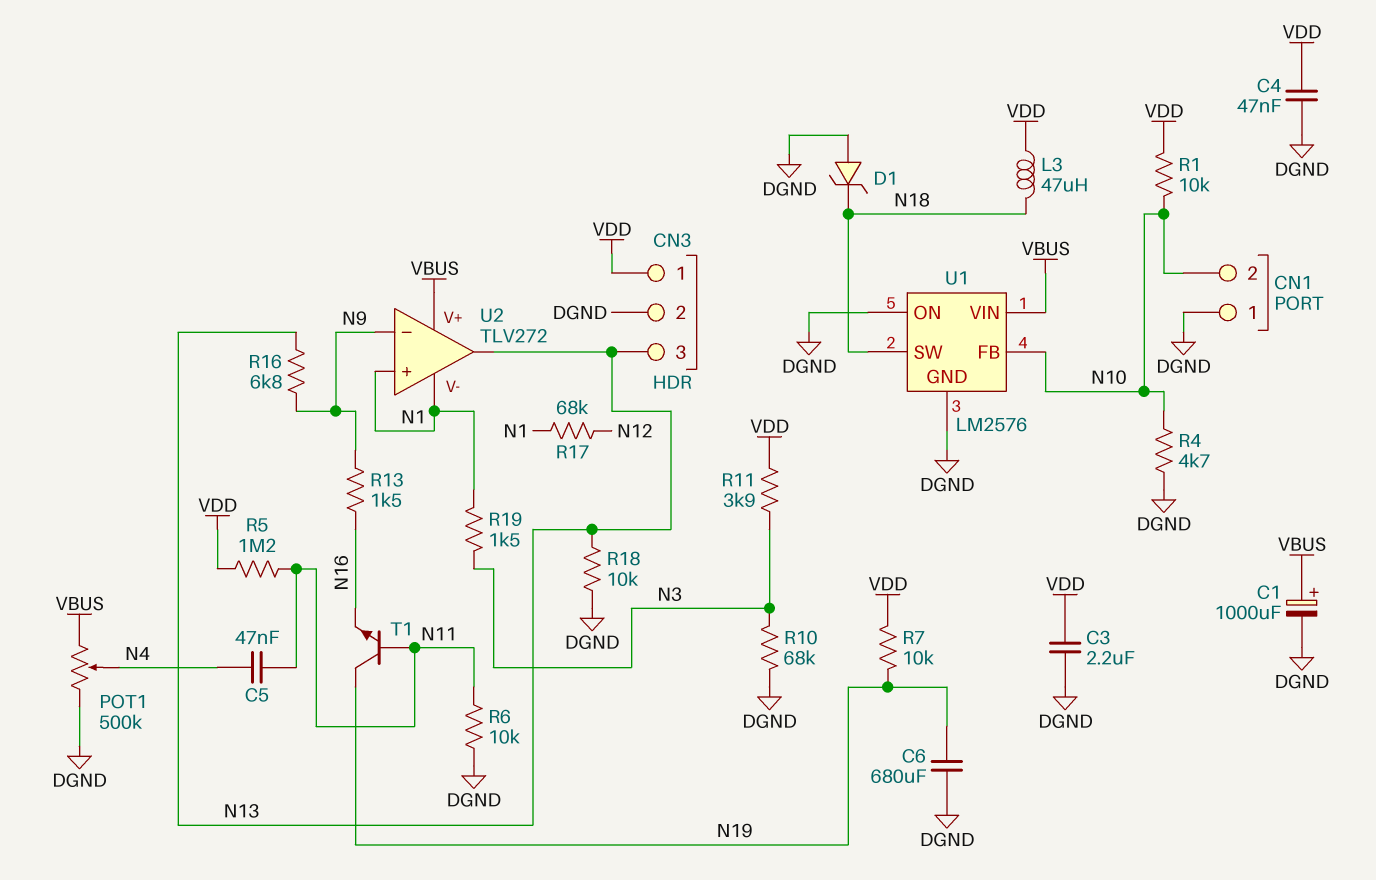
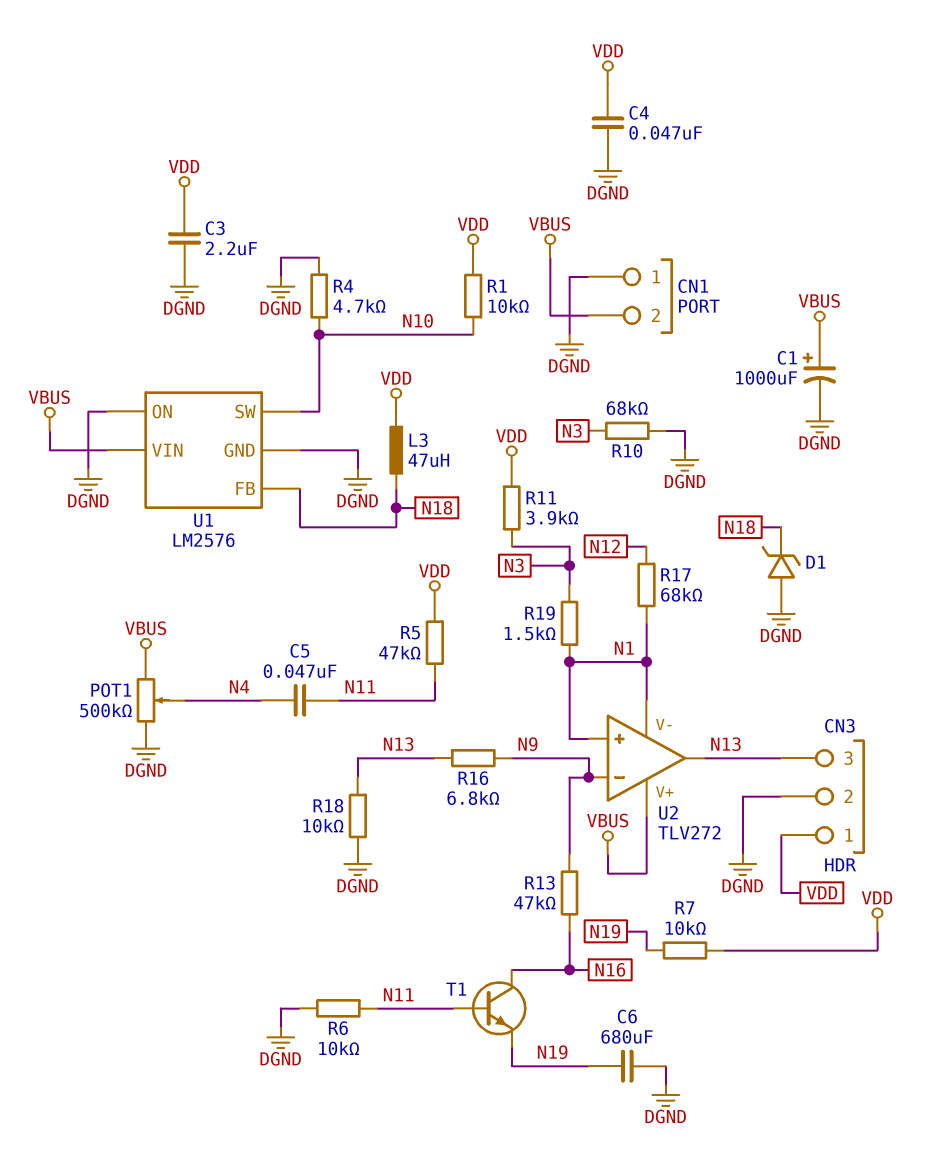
CN1 pin 2: N10 -> VBUS
R5: 1.2M (N11, VDD) -> 47k (N11, VDD)
R13: 1.5k (N9, N16) -> 47k (N9, N16)
T1: NPN (B N11, C N19, E N16) -> NPN (B N11, C N16, E N19)
U1 pin FB: N10 -> N18
U1 pin SW: N18 -> N10

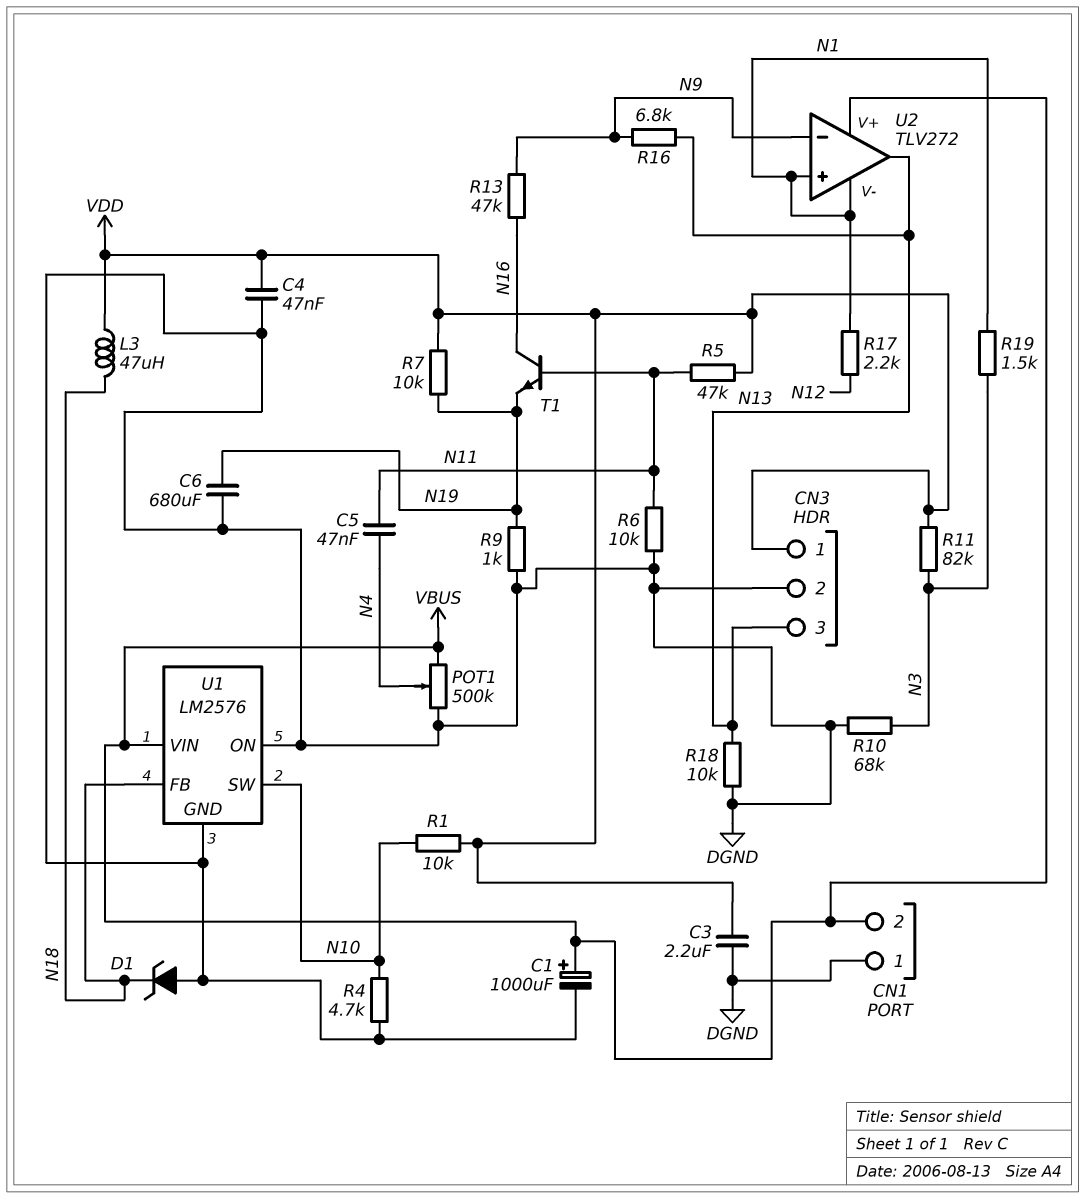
R9: none -> 1k (DGND, N19)
R11: 3.9k (N3, VDD) -> 82k (N3, VDD)
R17: 68k (N1, N12) -> 2.2k (N1, N12)

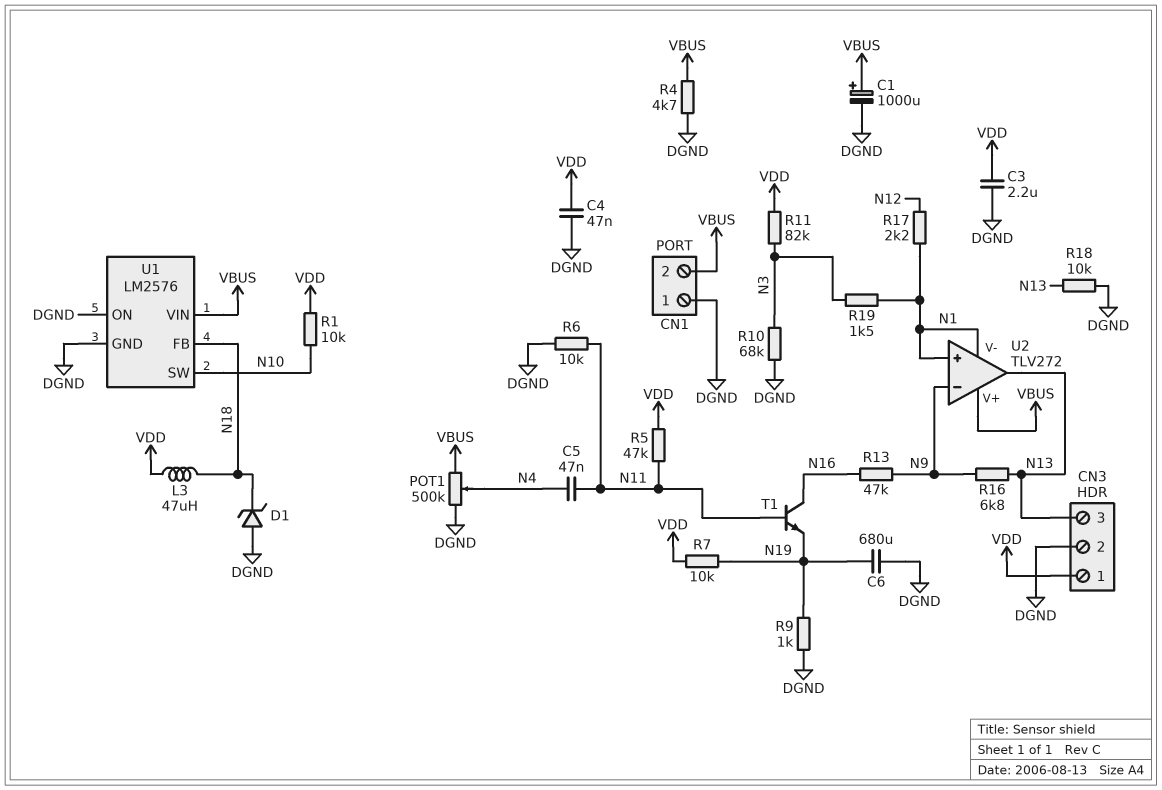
R4: 4.7k (DGND, N10) -> 4.7k (DGND, VBUS)

